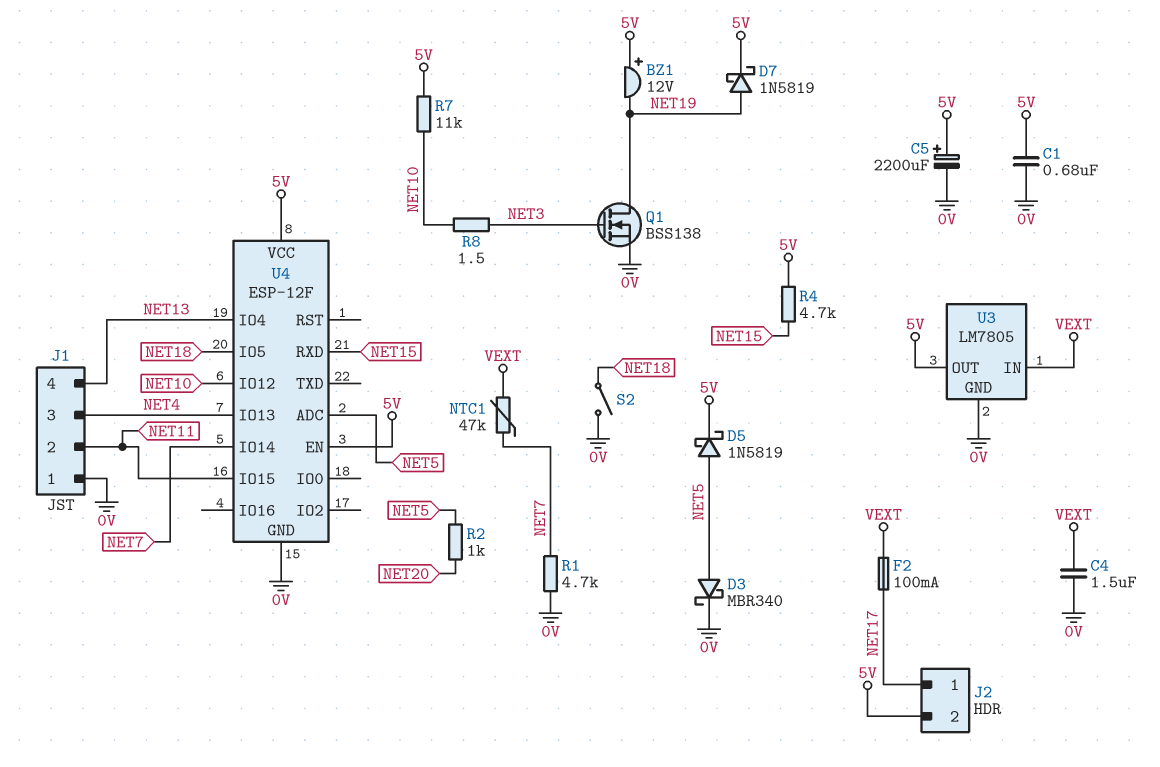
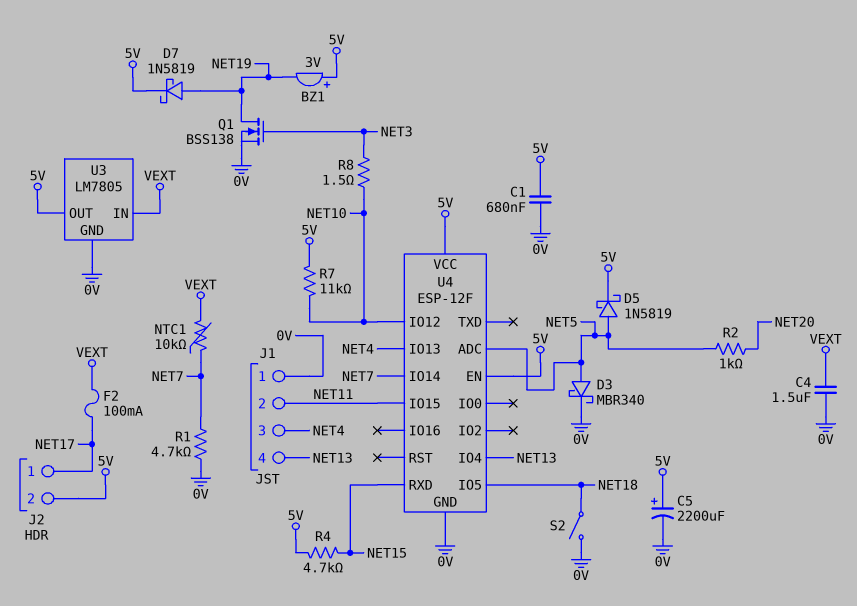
BZ1: buzzer 12V (plus 5V, minus NET19) -> buzzer 3V (plus 5V, minus NET19)
NTC1: 47k (NET7, VEXT) -> 10k (NET7, VEXT)

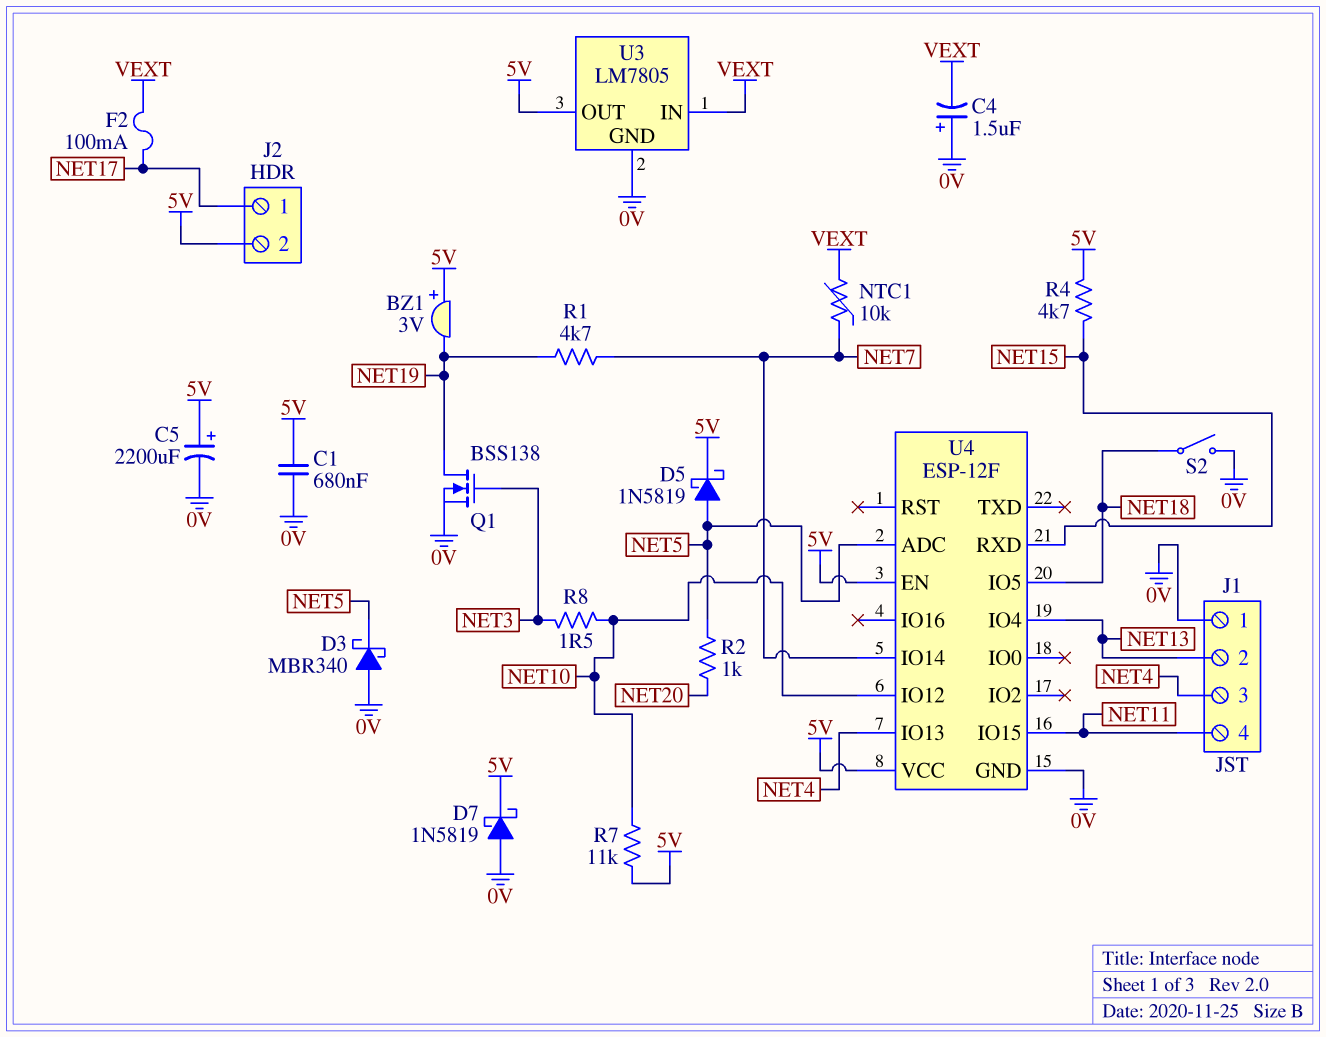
C4: 1.5uF (0V, VEXT) -> 1.5uF (plus 0V, minus VEXT)
D3: schottky MBR340 (A NET5, K 0V) -> schottky MBR340 (A 0V, K NET5)
D7: schottky 1N5819 (A NET19, K 5V) -> schottky 1N5819 (A 0V, K 5V)
J1 pin 2: NET11 -> NET13
J1 pin 4: NET13 -> NET11
R1: 4.7k (0V, NET7) -> 4.7k (NET7, NET19)

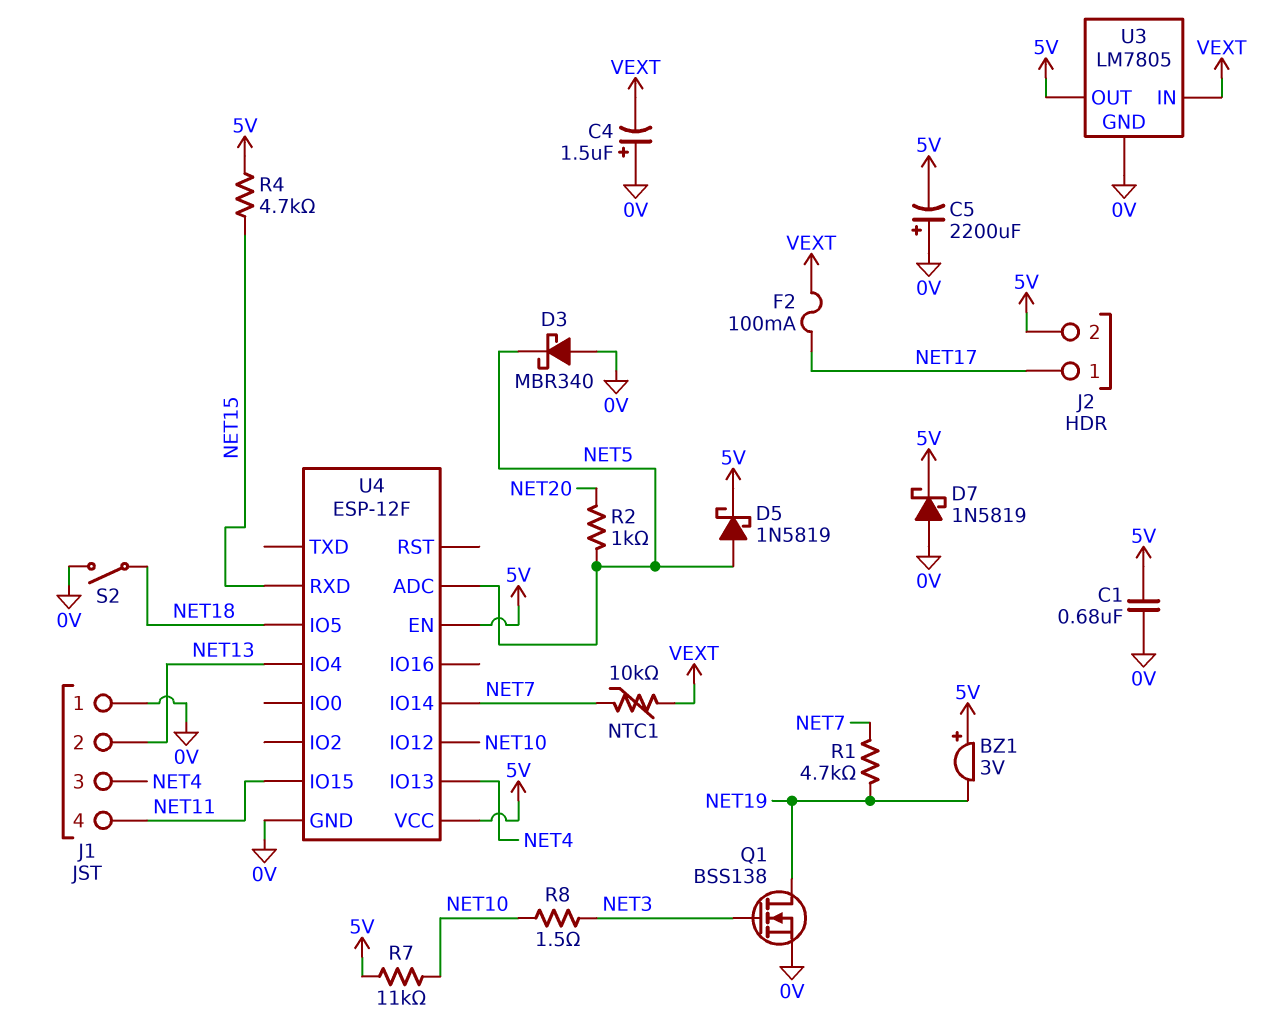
C5: 2200uF (plus 5V, minus 0V) -> 2200uF (plus 0V, minus 5V)

